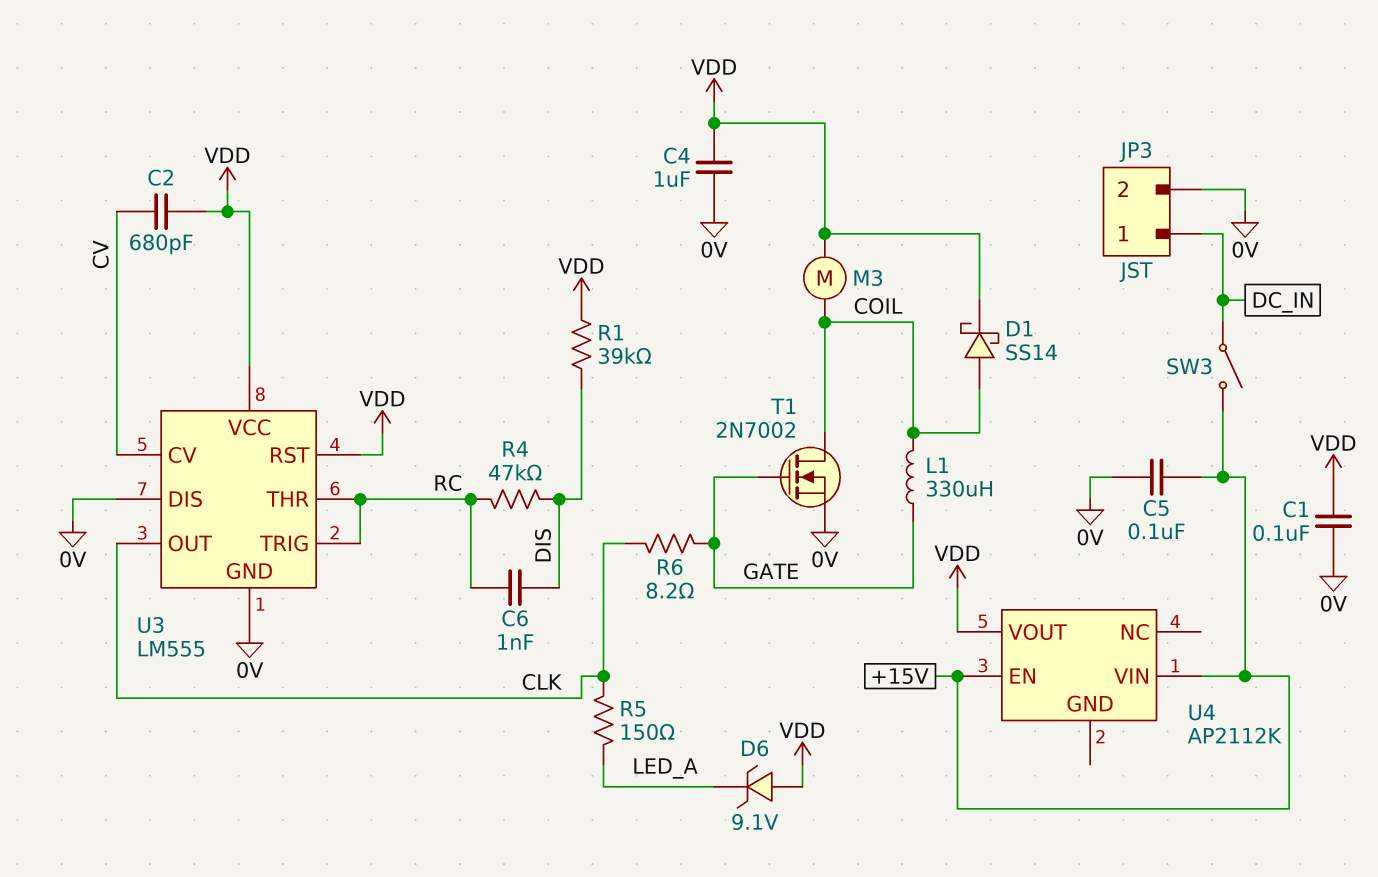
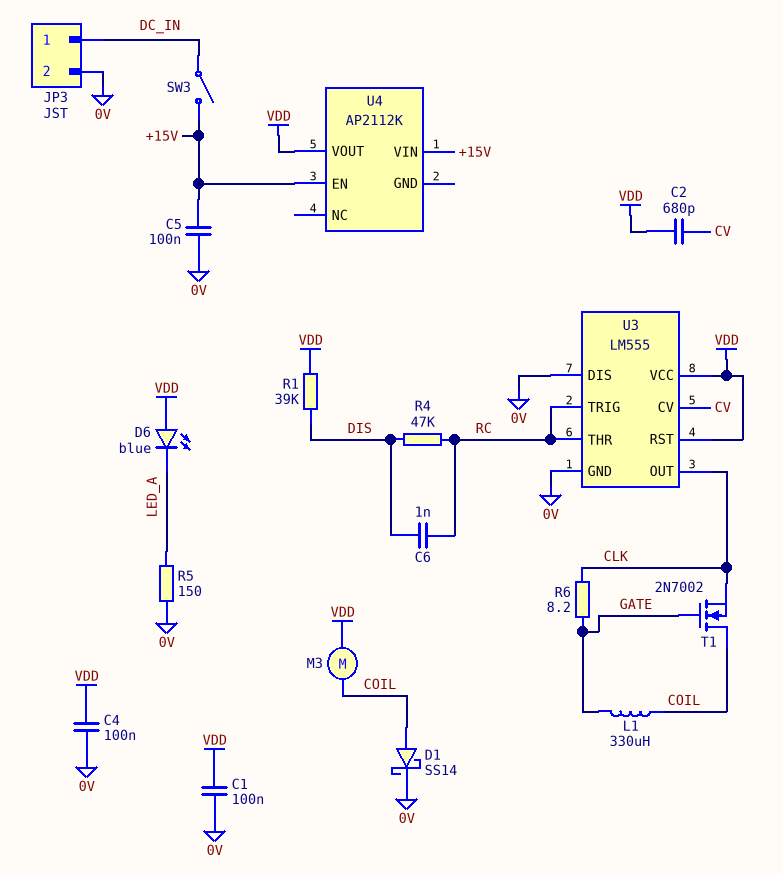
C4: 1uF (0V, VDD) -> 100nF (0V, VDD)
D1: schottky SS14 (A COIL, K VDD) -> schottky SS14 (A COIL, K 0V)
D6: zener 9.1V (A VDD, K LED_A) -> LED blue (A VDD, K LED_A)
R5: 150 (CLK, LED_A) -> 150 (0V, LED_A)
T1: NMOS 2N7002 (G GATE, D COIL, S 0V) -> NMOS 2N7002 (G GATE, D COIL, S CLK)

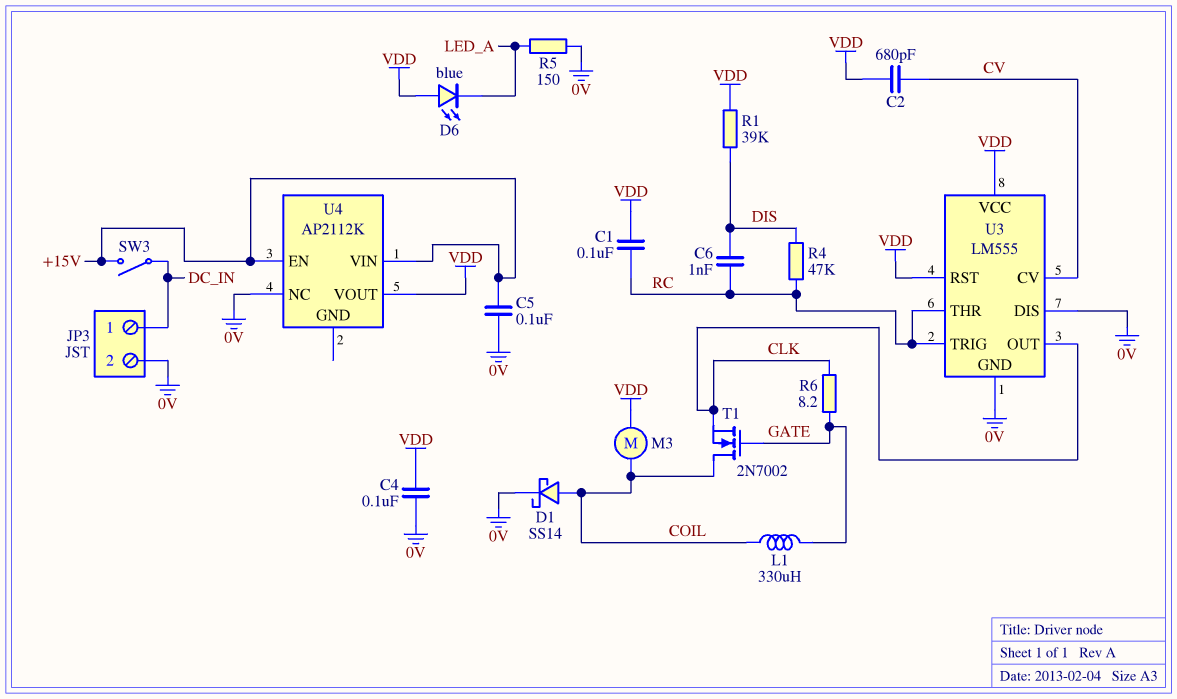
C1: 100nF (0V, VDD) -> 100nF (RC, VDD)
U4 pin NC: none -> 0V

